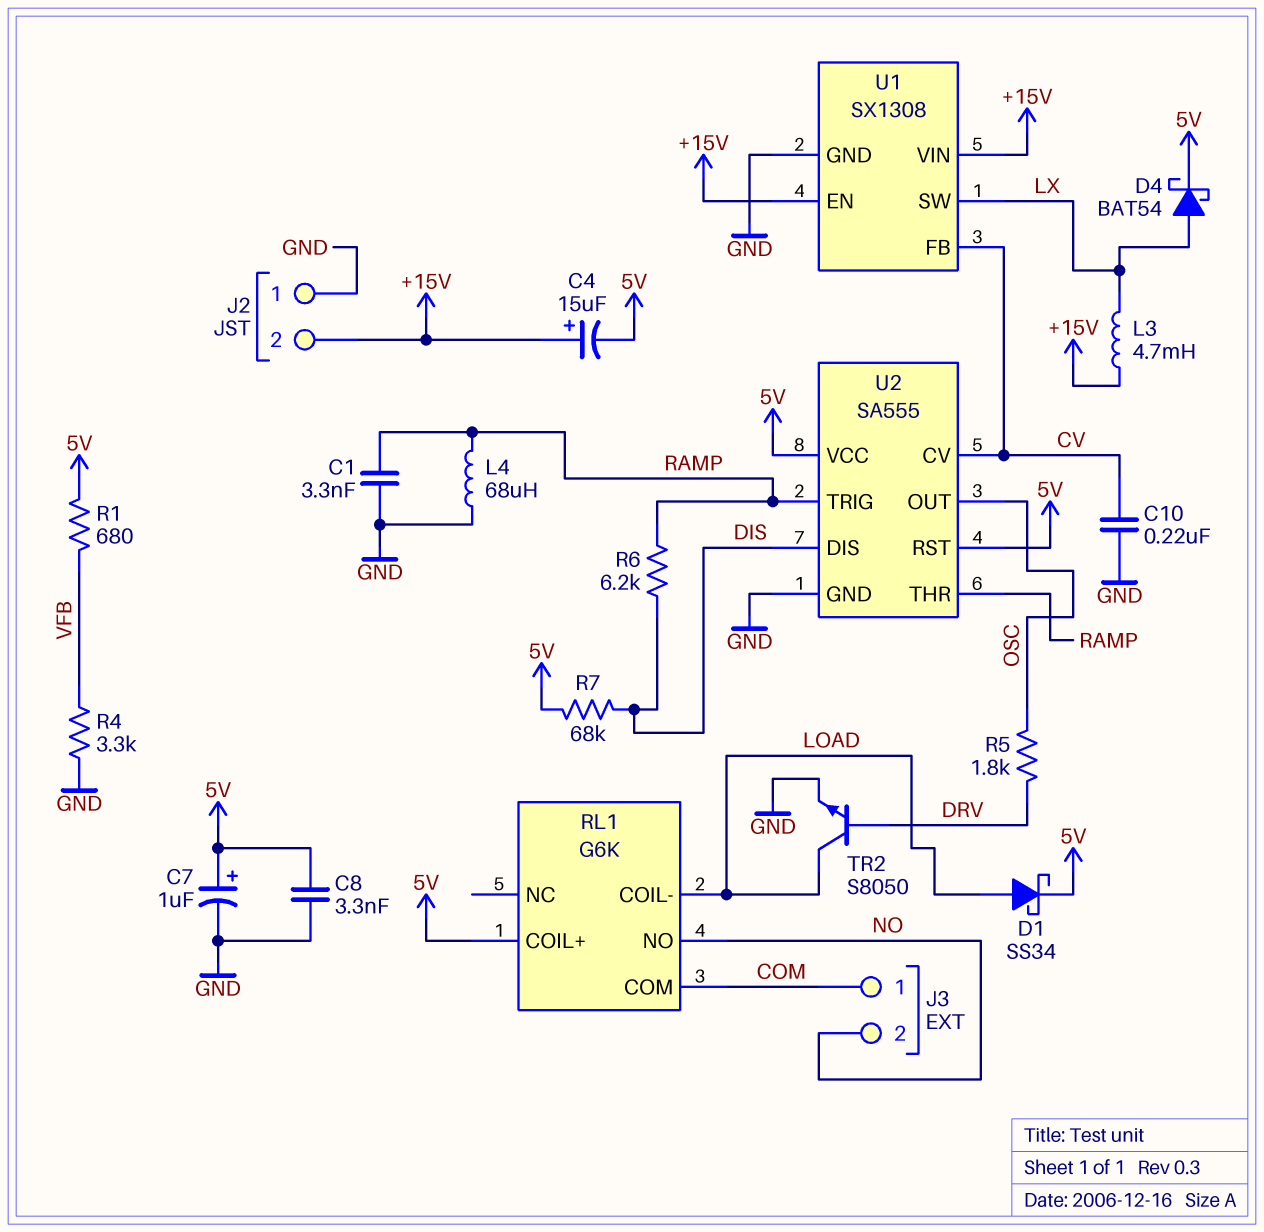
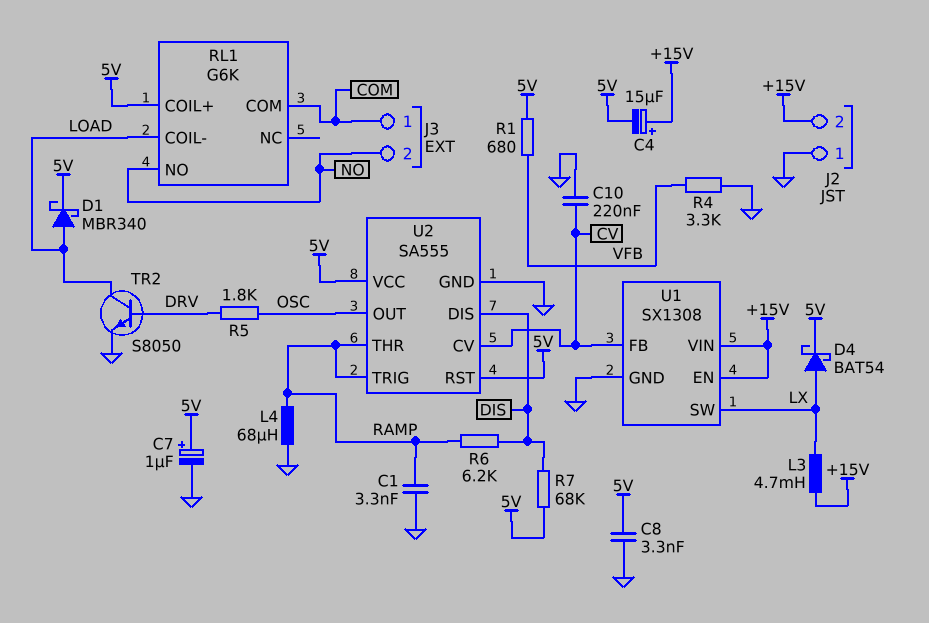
D1: schottky SS34 (A LOAD, K 5V) -> schottky MBR340 (A LOAD, K 5V)

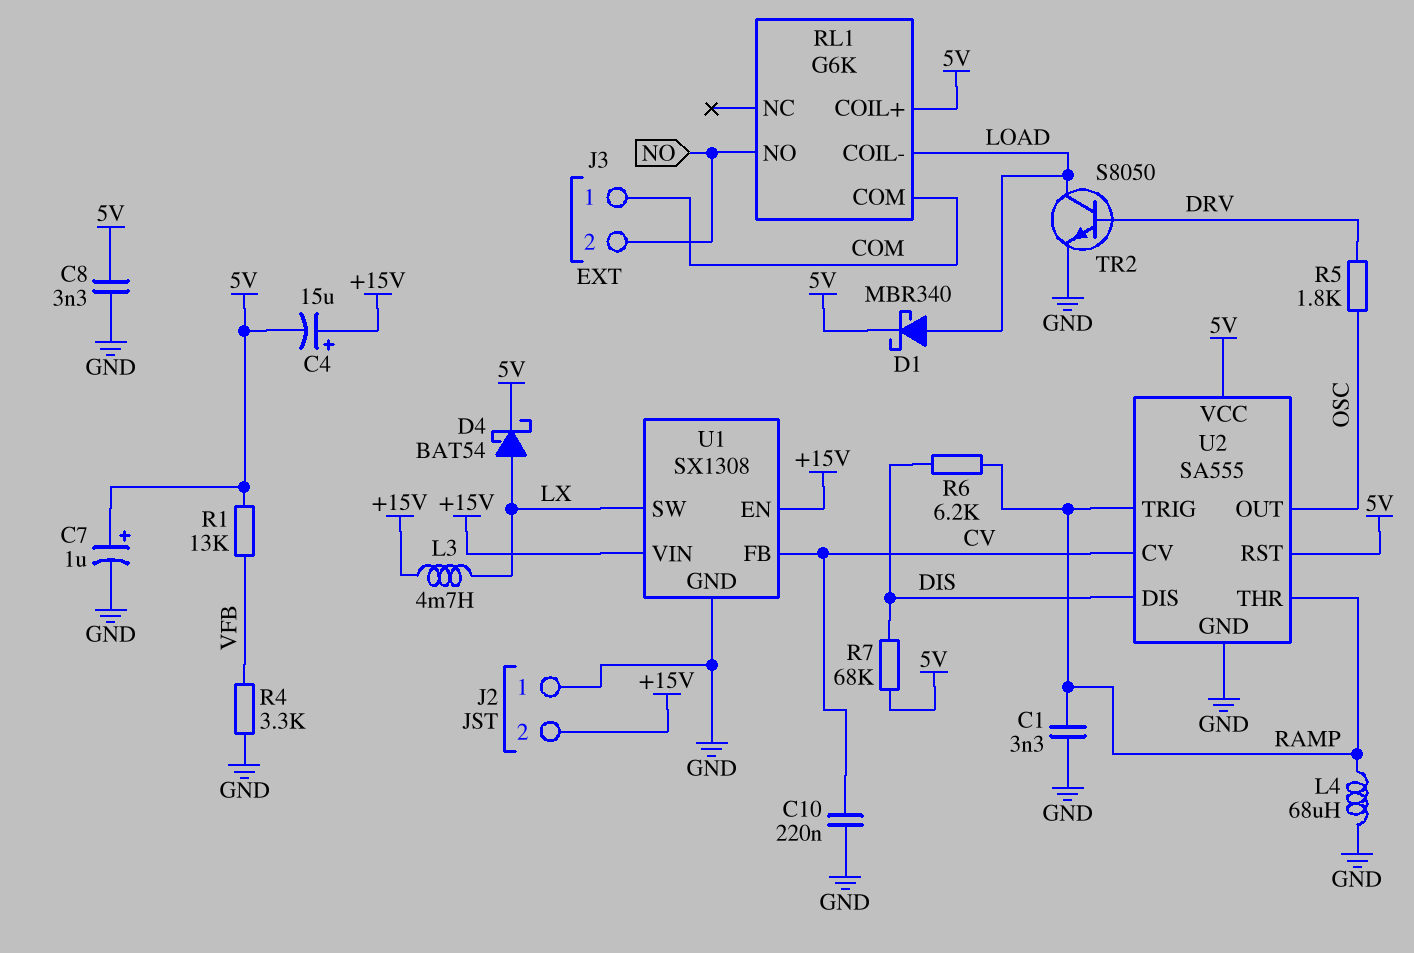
R1: 680 (5V, VFB) -> 13k (5V, VFB)

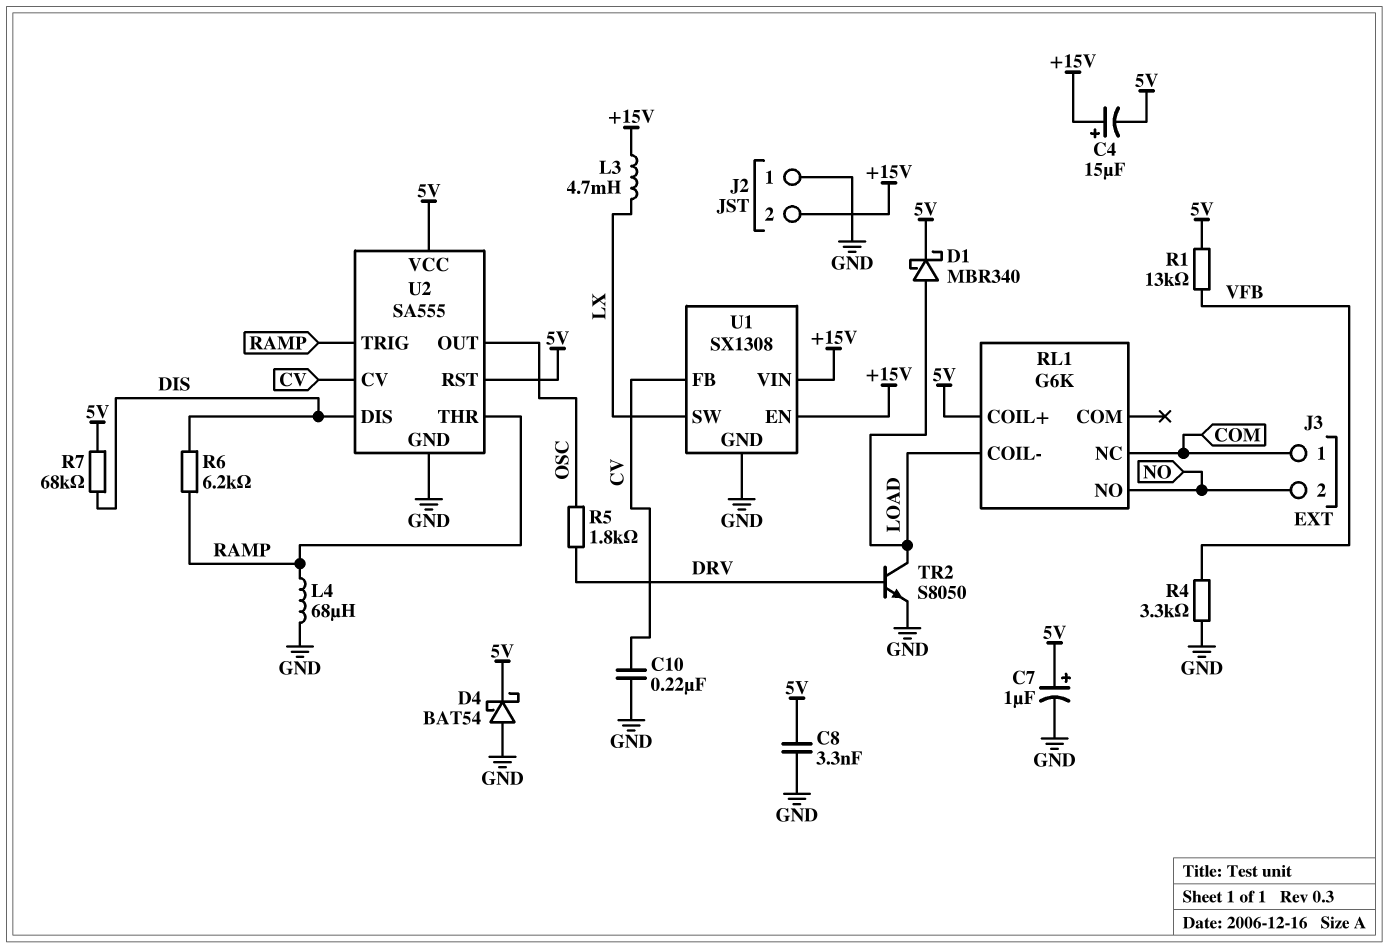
C1: 3.3nF (GND, RAMP) -> none
D4: schottky BAT54 (A LX, K 5V) -> schottky BAT54 (A GND, K 5V)
RL1 pin COM: COM -> none
RL1 pin NC: none -> COM

